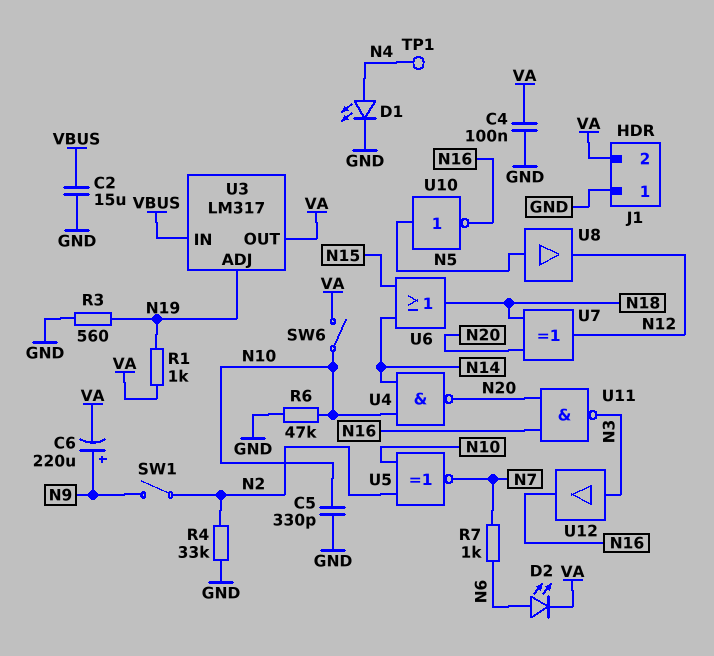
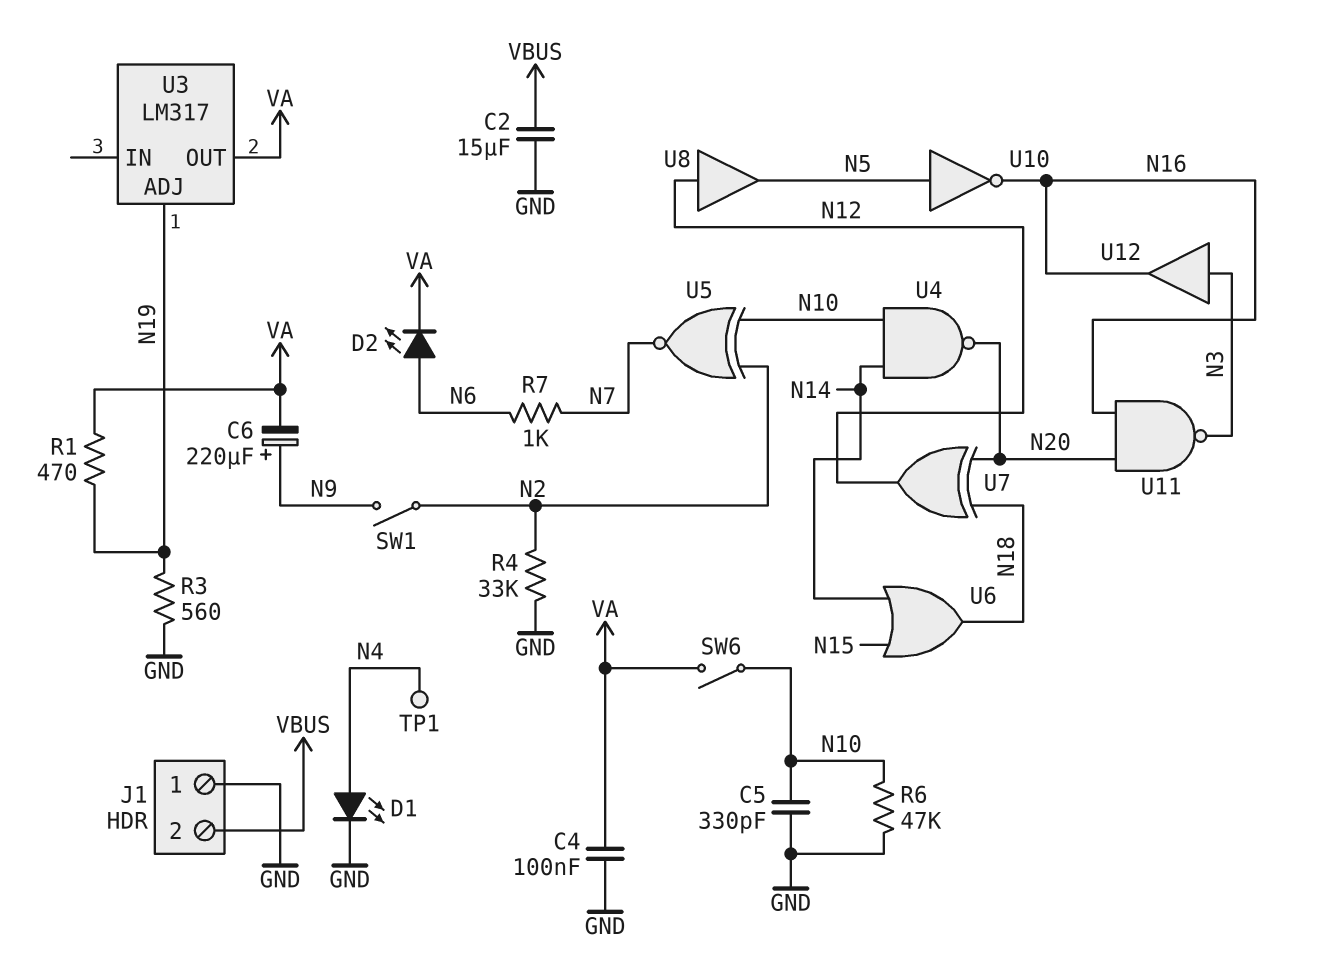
J1 pin 2: VA -> VBUS
R1: 1k (N19, VA) -> 470 (N19, VA)
U3 pin IN: VBUS -> none
U8: buffer (in N5, out N12) -> buffer (in N12, out N5)

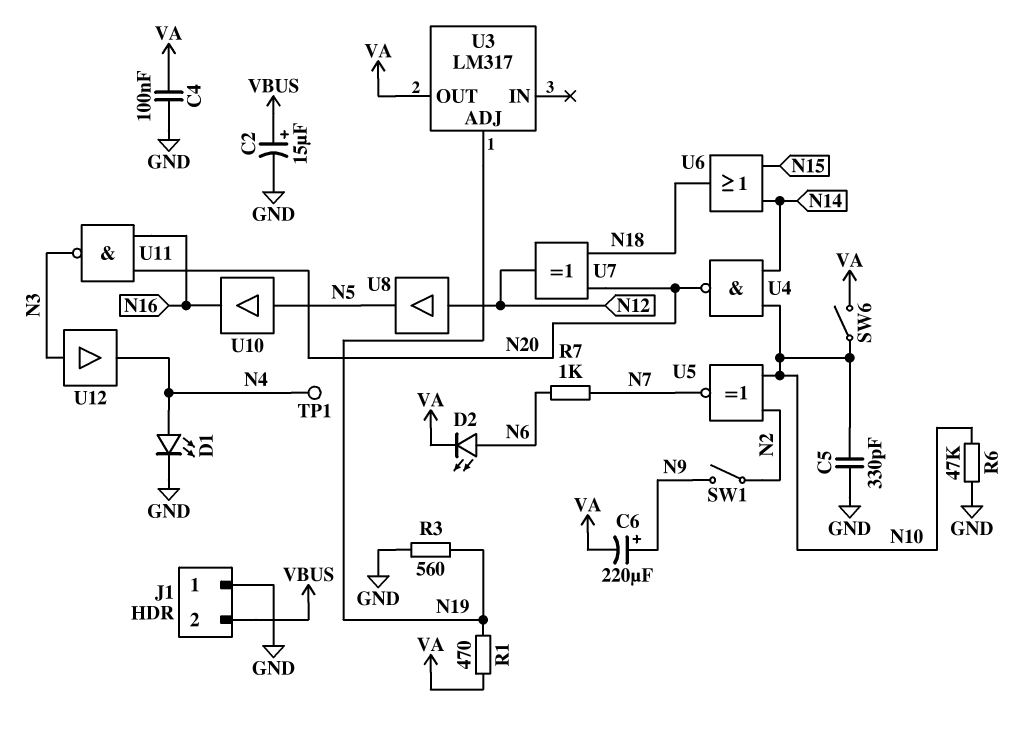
C2: 15uF (GND, VBUS) -> 15uF (plus VBUS, minus GND)
R4: 33k (GND, N2) -> none
U10: NOT (in N5, out N16) -> buffer (in N5, out N16)
U12: buffer (in N3, out N16) -> buffer (in N3, out N4)

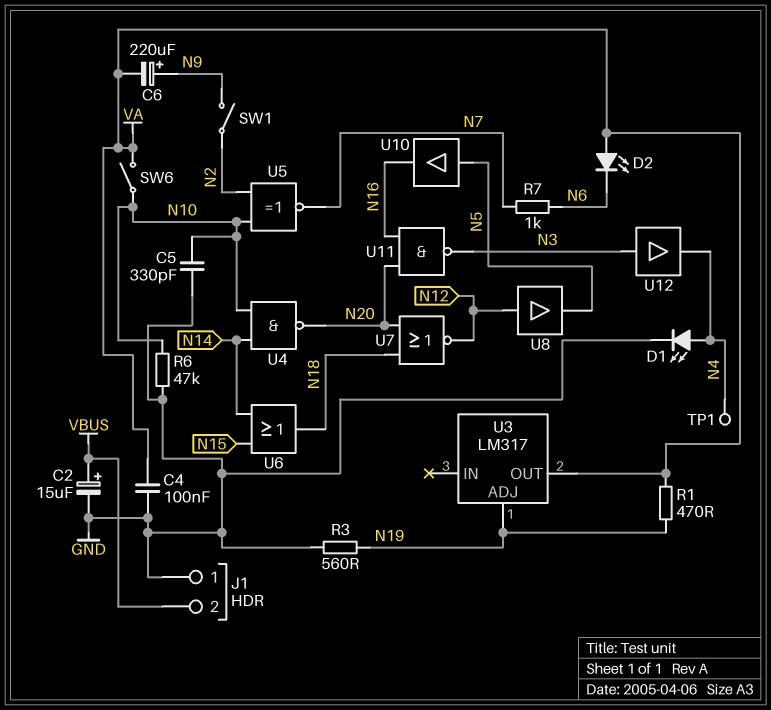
D2: LED (A N6, K VA) -> LED (A VA, K N6)
U7: XOR (in N18, in N20, out N12) -> NOR (in N18, in N20, out N12)

